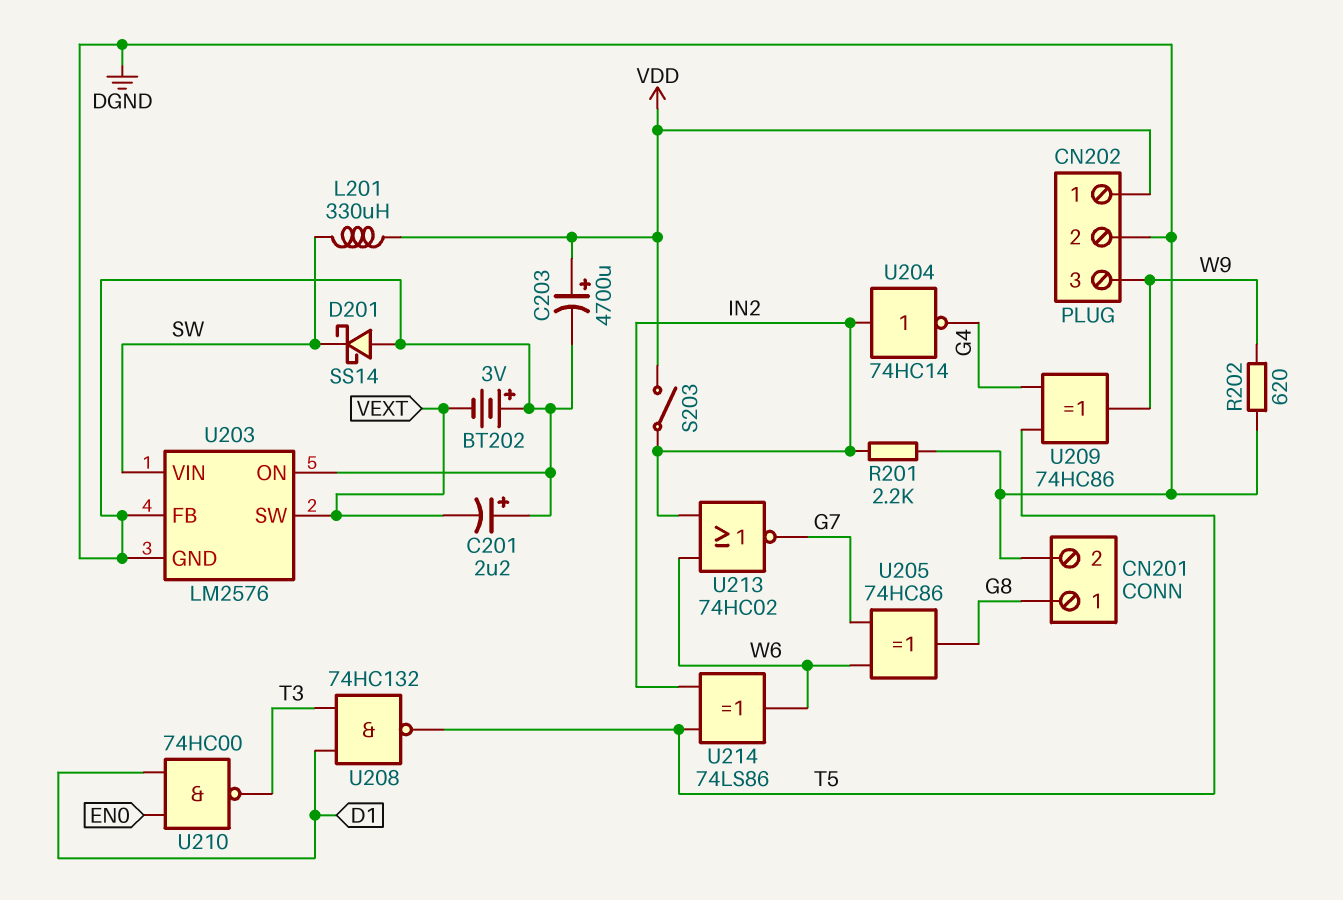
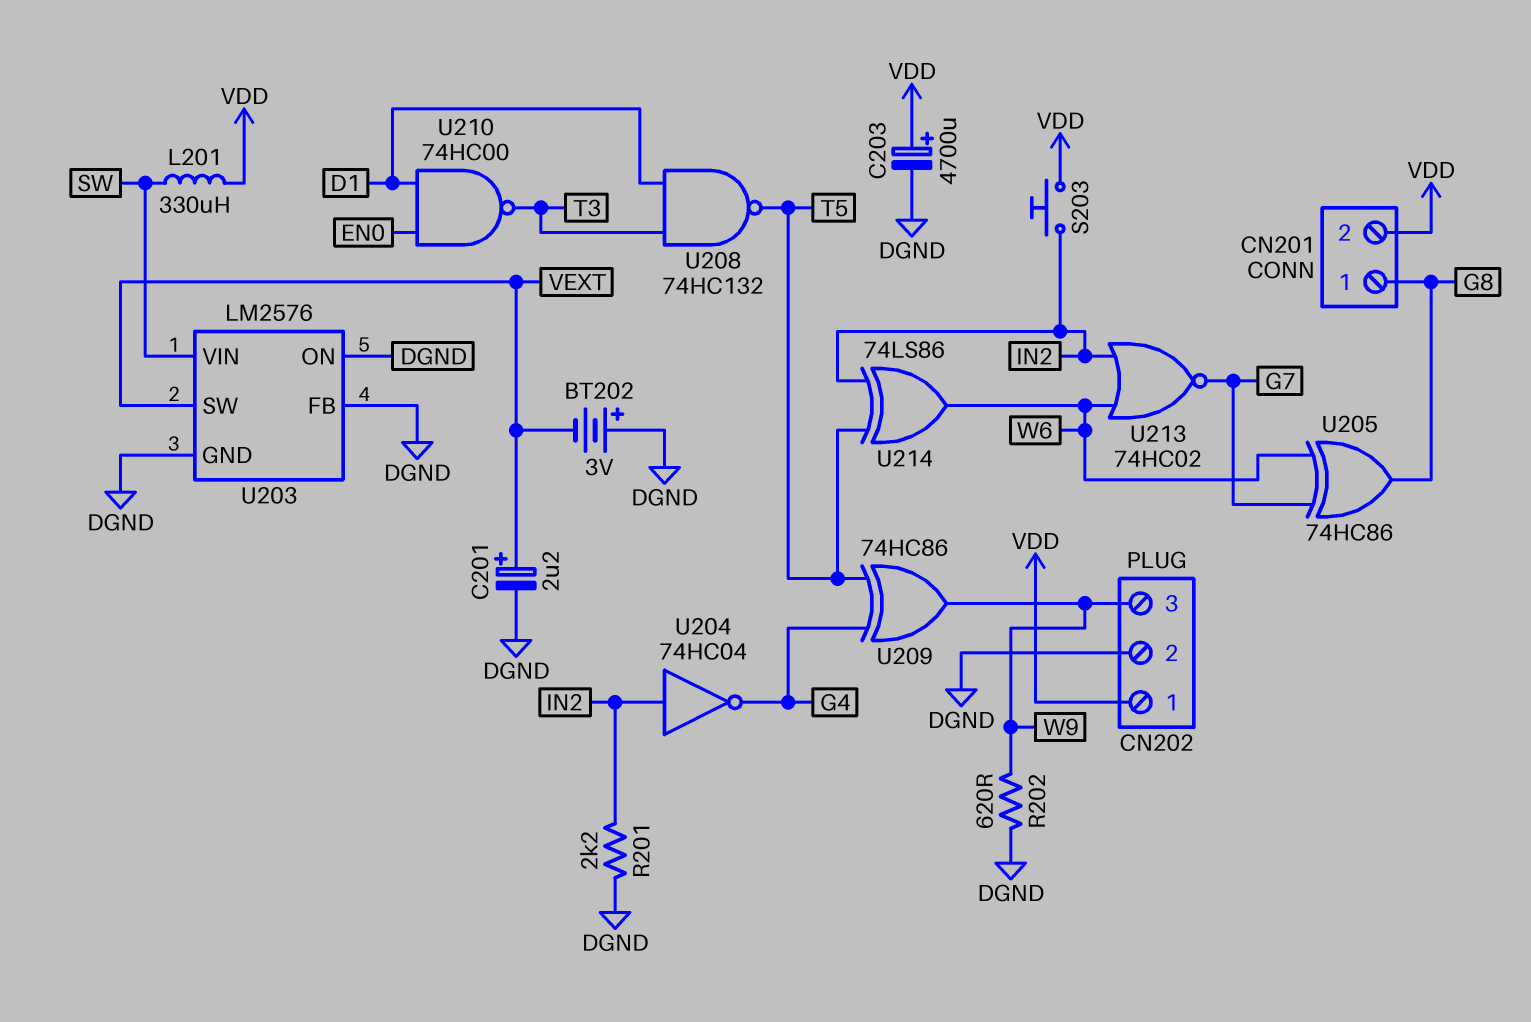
C201: 2.2uF (plus DGND, minus VEXT) -> 2.2uF (plus VEXT, minus DGND)
CN201 pin 2: DGND -> VDD
D201: schottky SS14 (A DGND, K SW) -> none
S203: switch (IN2, VDD) -> button (IN2, VDD)
U204: NOT 74HC14 (in IN2, out G4) -> NOT 74HC04 (in IN2, out G4)

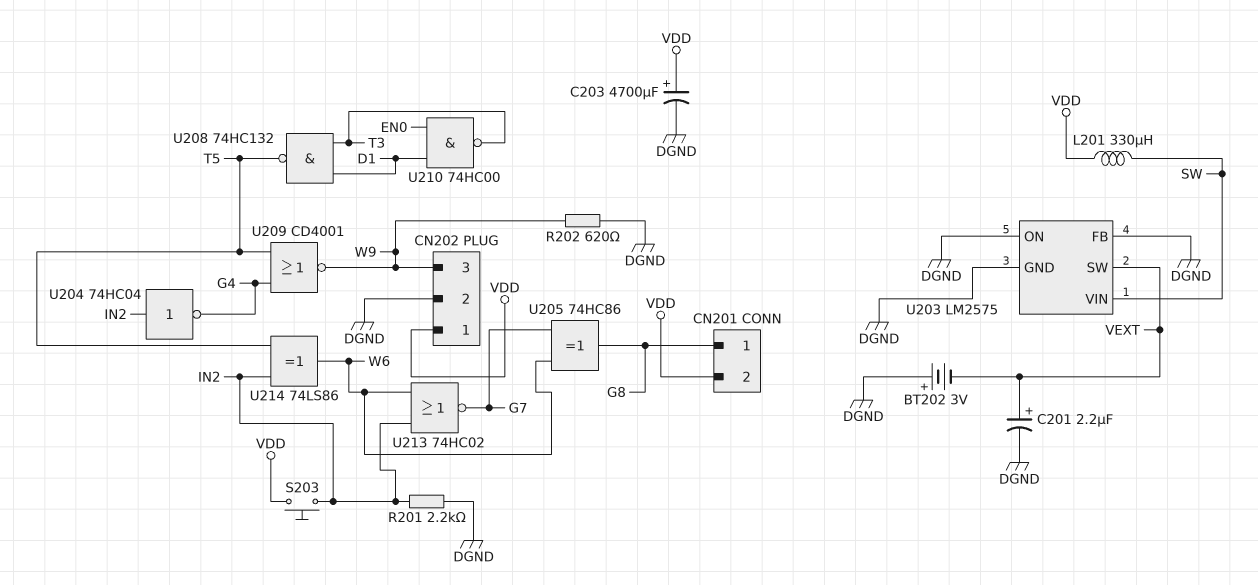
U203: LM2576 -> LM2575
U209: XOR 74HC86 (in G4, in T5, out W9) -> NOR CD4001 (in G4, in T5, out W9)

